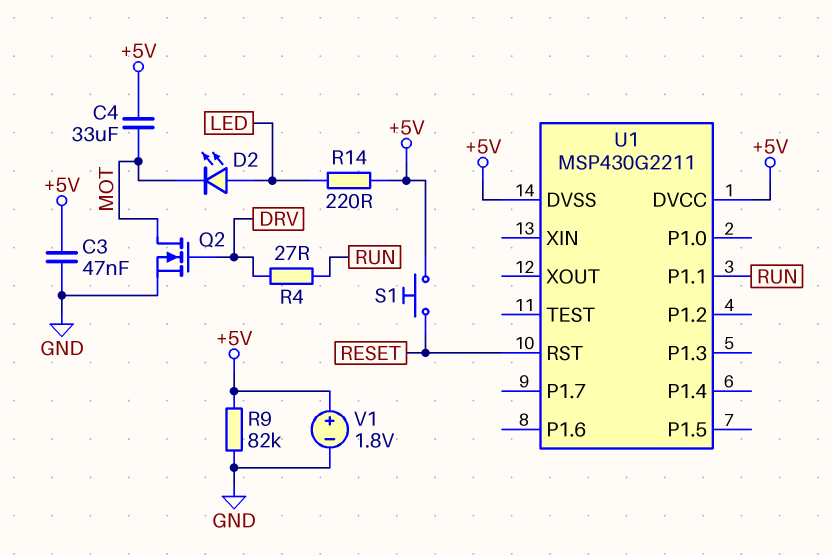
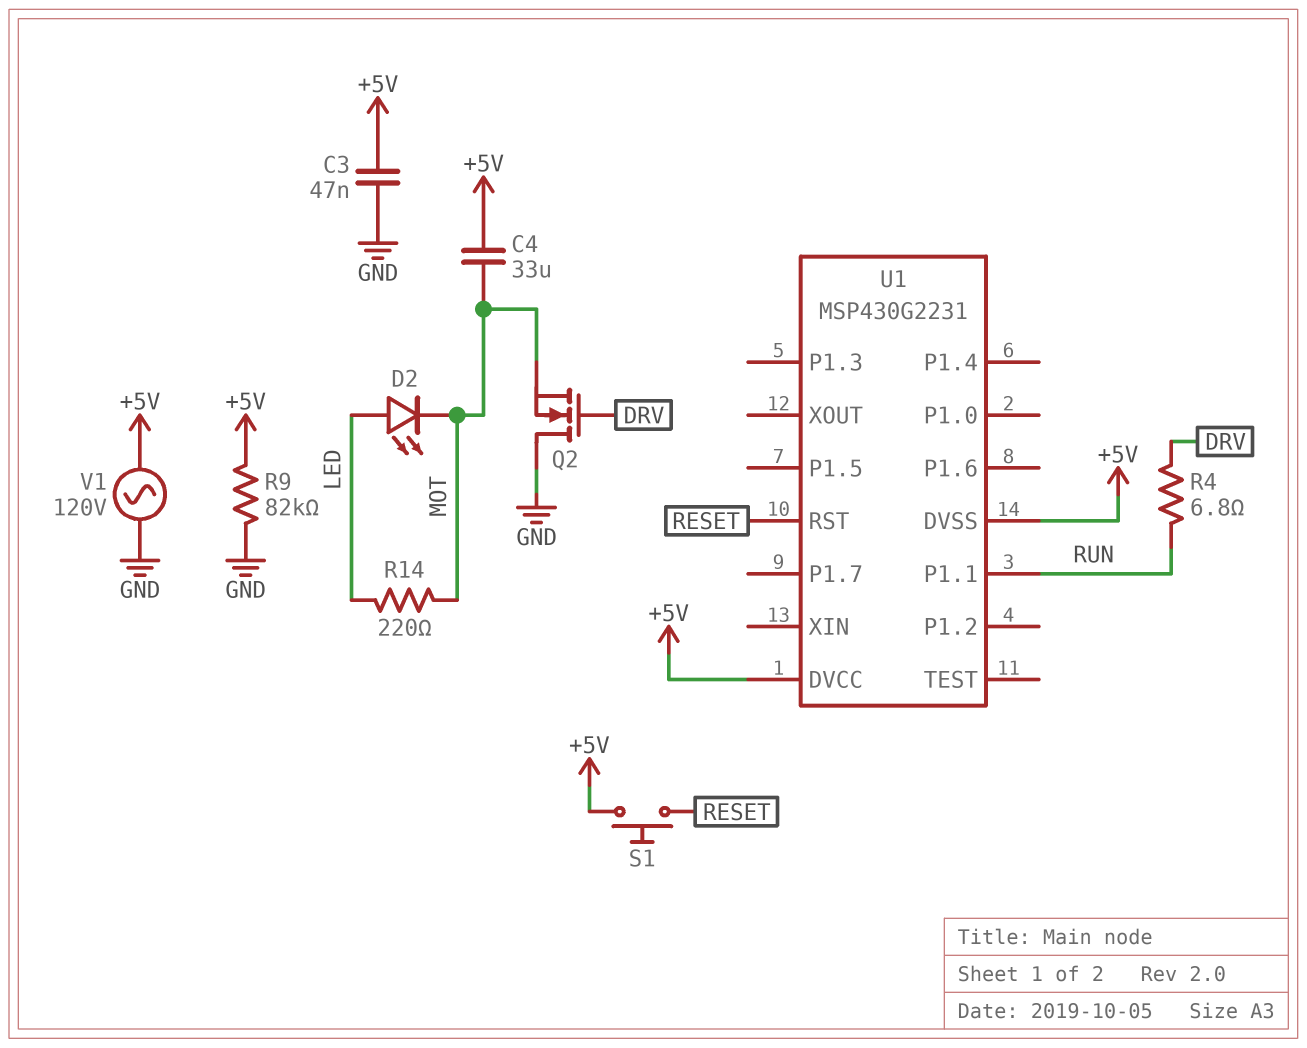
Q2: NMOS (G DRV, D MOT, S GND) -> NMOS (G DRV, D GND, S MOT)
R4: 27 (DRV, RUN) -> 6.8 (DRV, RUN)
R14: 220 (+5V, LED) -> 220 (LED, MOT)
U1: MSP430G2211 -> MSP430G2231
V1: 1.8V (plus +5V, minus GND) -> AC 120V (+5V, GND)

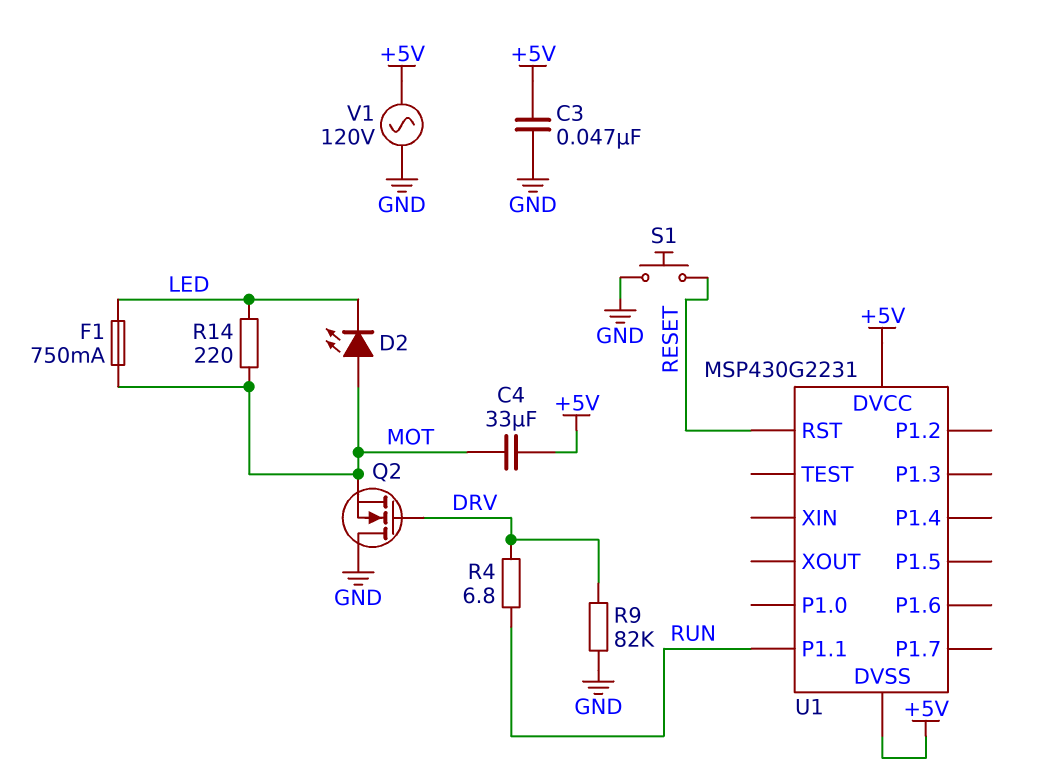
D2: LED (A LED, K MOT) -> LED (A MOT, K LED)
F1: none -> 750mA (LED, MOT)
R9: 82k (+5V, GND) -> 82k (DRV, GND)
S1: button (+5V, RESET) -> button (GND, RESET)

